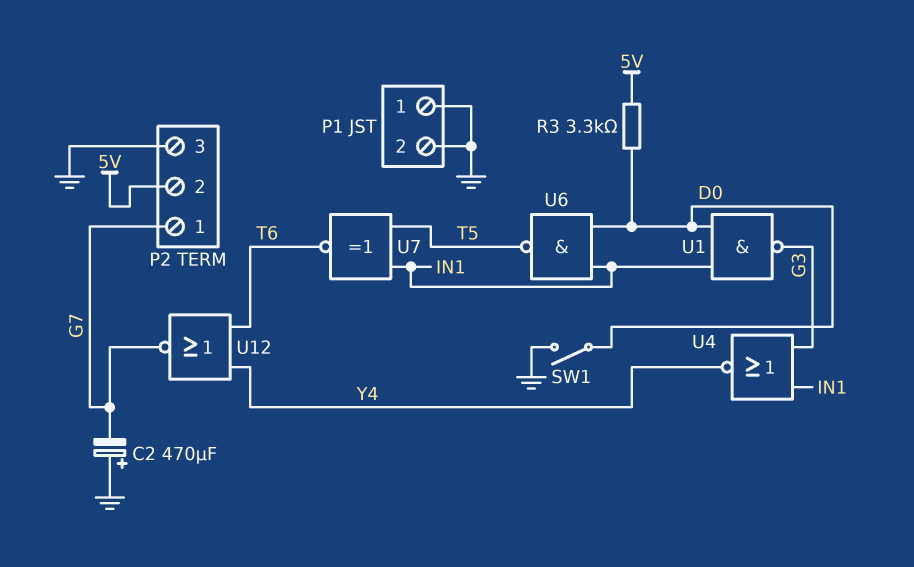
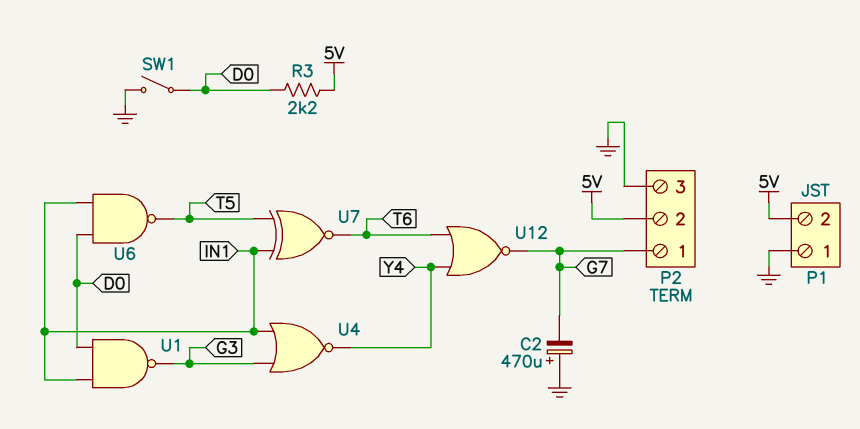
P1 pin 2: GND -> 5V
R3: 3.3k (5V, D0) -> 2.2k (5V, D0)

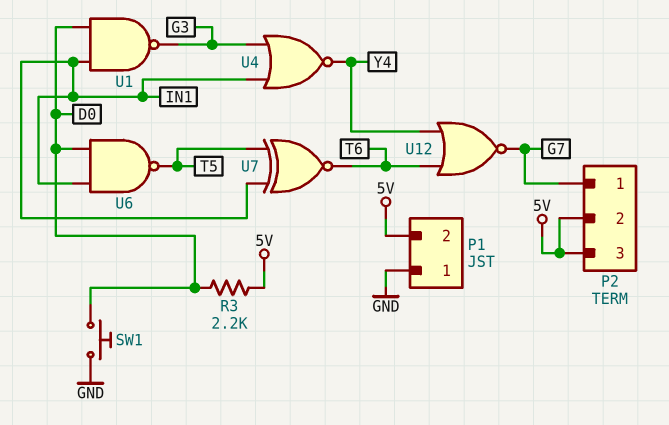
C2: 470uF (plus GND, minus G7) -> none
P2 pin 3: GND -> 5V
SW1: switch (D0, GND) -> button (D0, GND)

